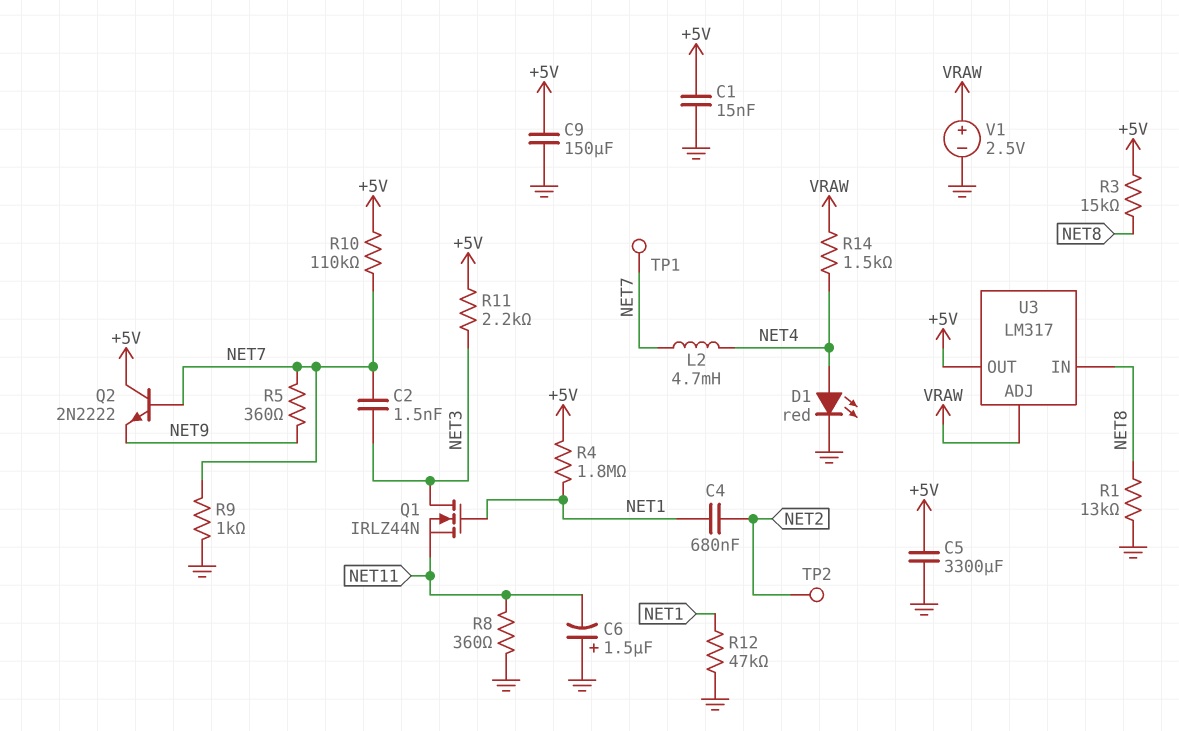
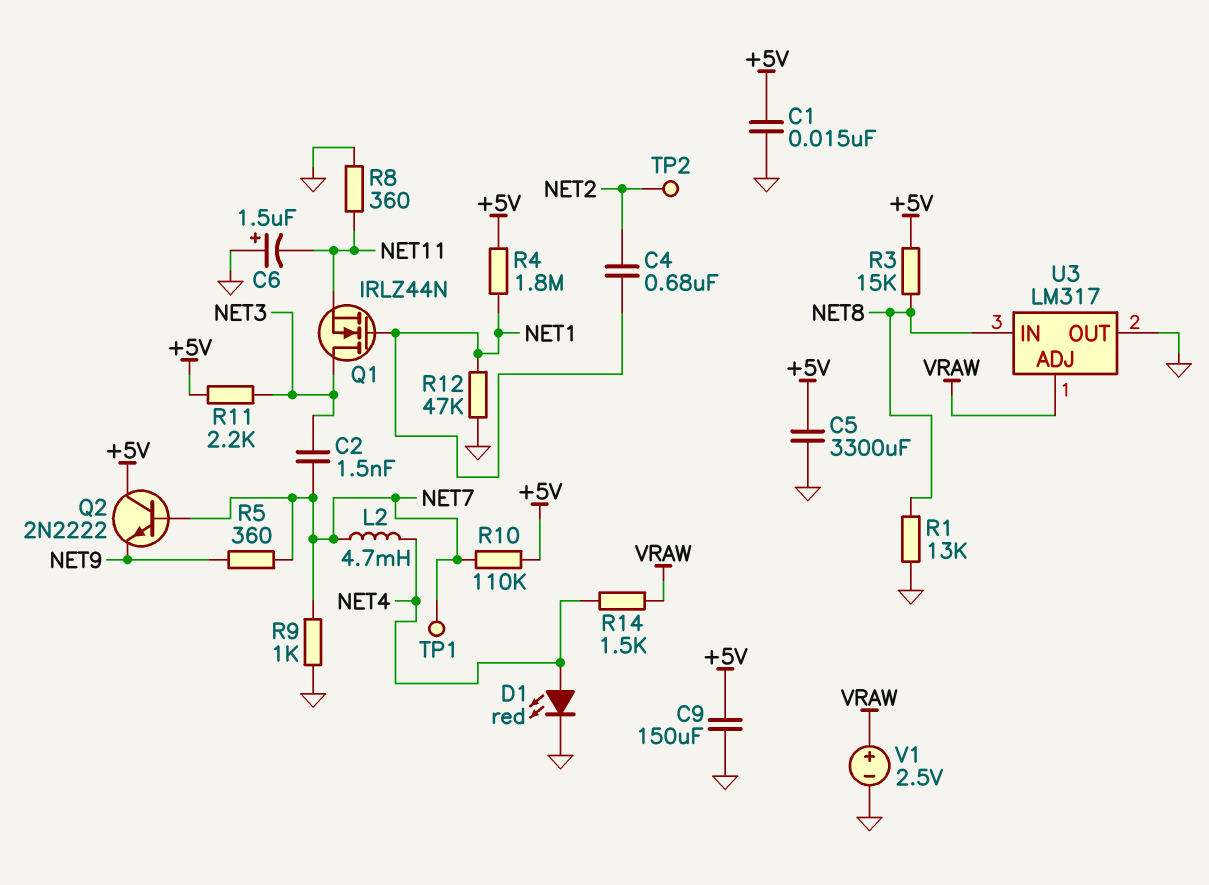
U3 pin OUT: +5V -> GND

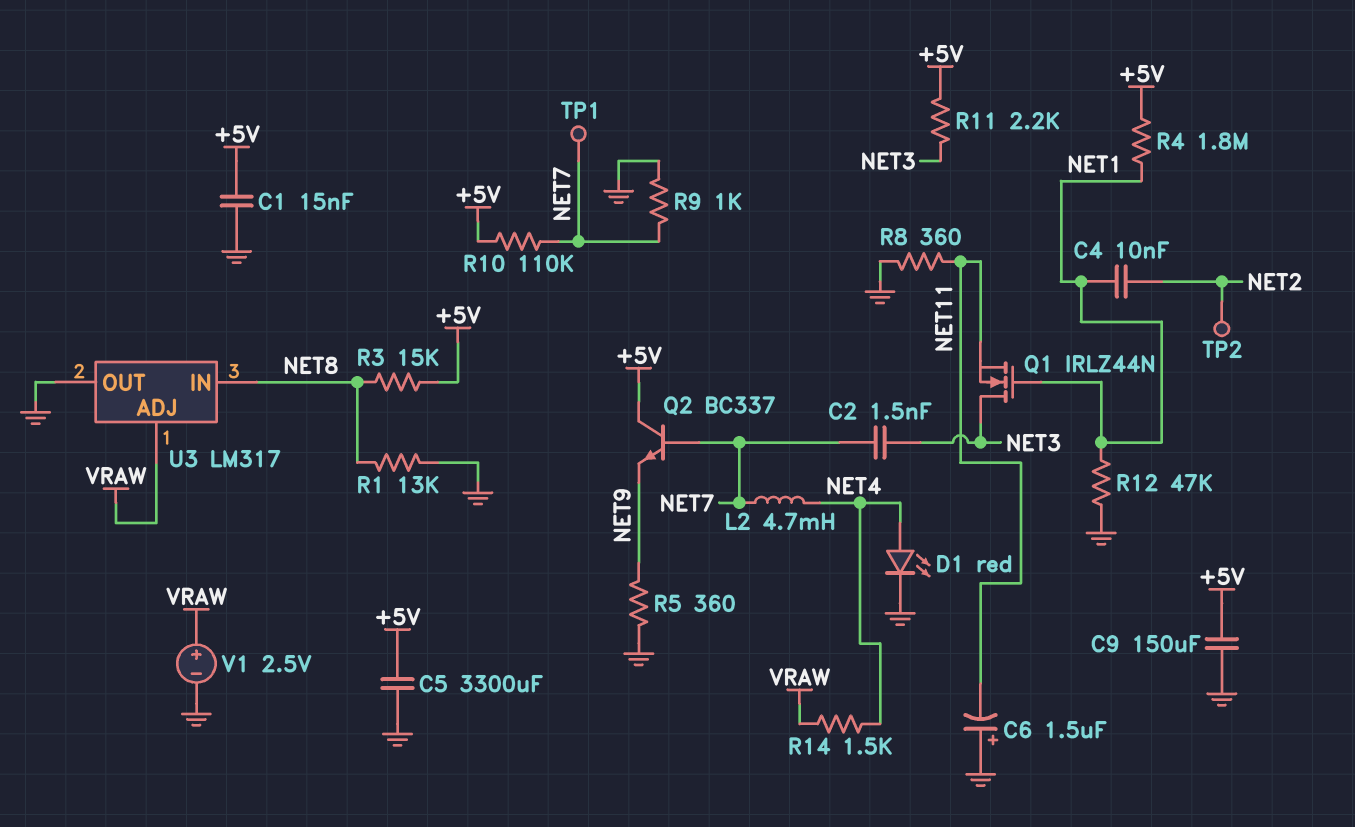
C4: 680nF (NET1, NET2) -> 10nF (NET1, NET2)
Q2: NPN 2N2222 (B NET7, C +5V, E NET9) -> NPN BC337 (B NET7, C +5V, E NET9)
R5: 360 (NET7, NET9) -> 360 (GND, NET9)

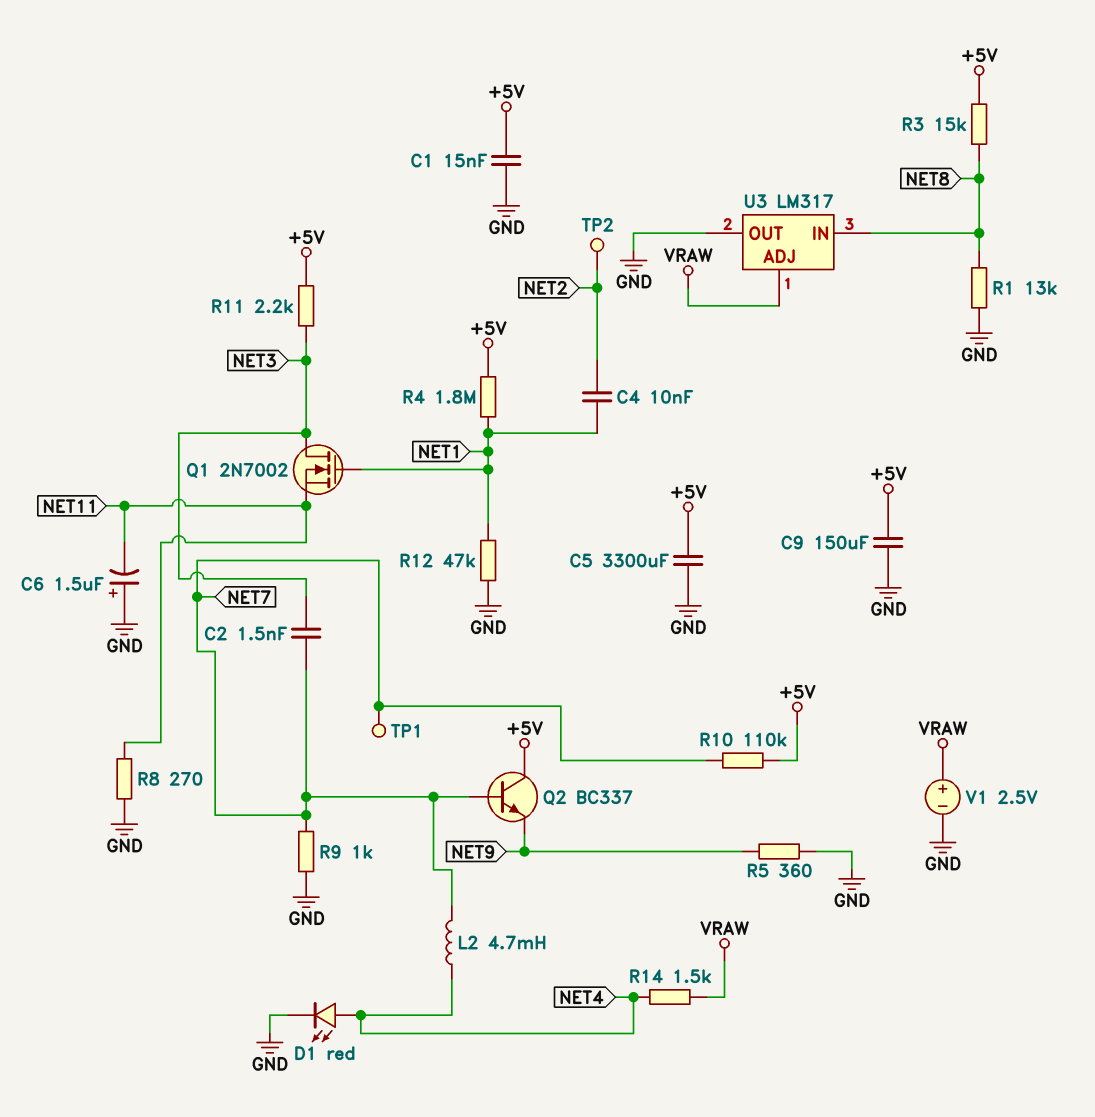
Q1: NMOS IRLZ44N (G NET1, D NET3, S NET11) -> NMOS 2N7002 (G NET1, D NET3, S NET11)
R8: 360 (GND, NET11) -> 270 (GND, NET11)

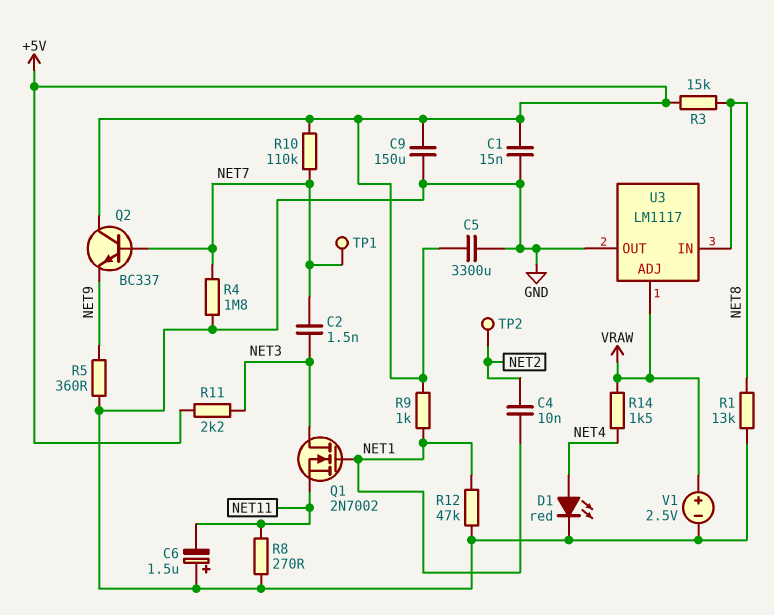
L2: 4.7mH (NET4, NET7) -> none
R4: 1.8M (+5V, NET1) -> 1.8M (GND, NET7)
R9: 1k (GND, NET7) -> 1k (+5V, NET1)
U3: LM317 -> LM1117

